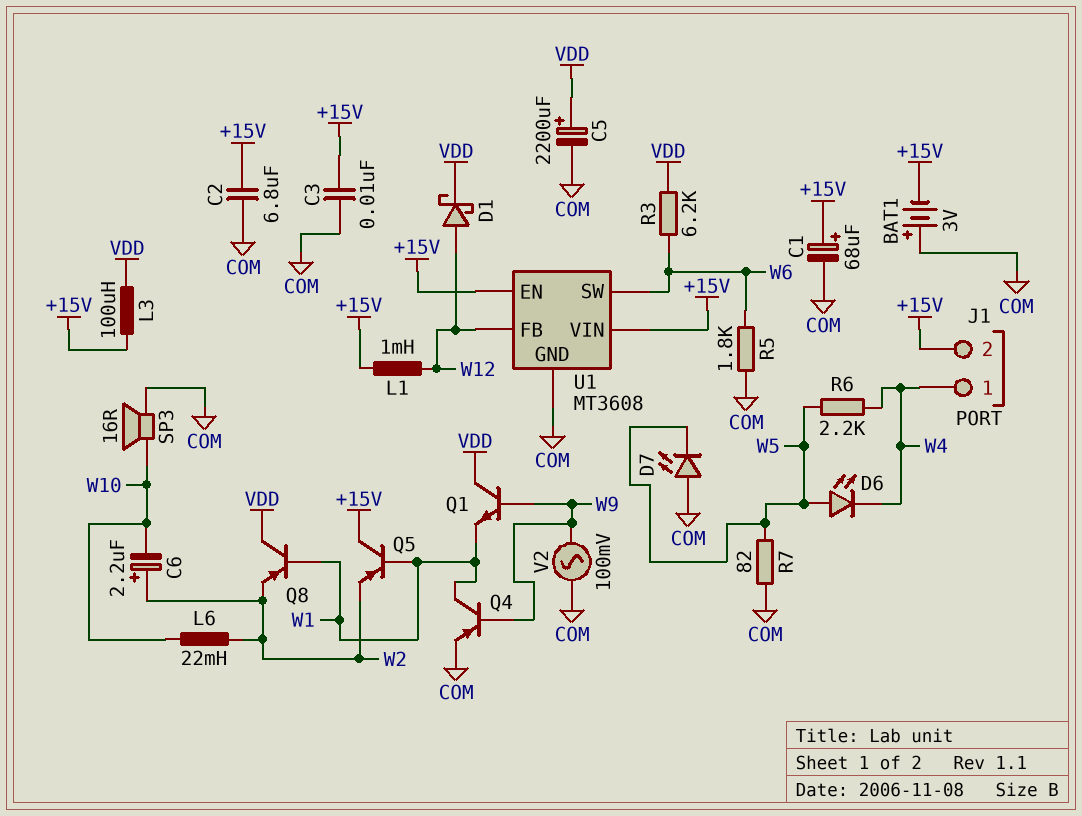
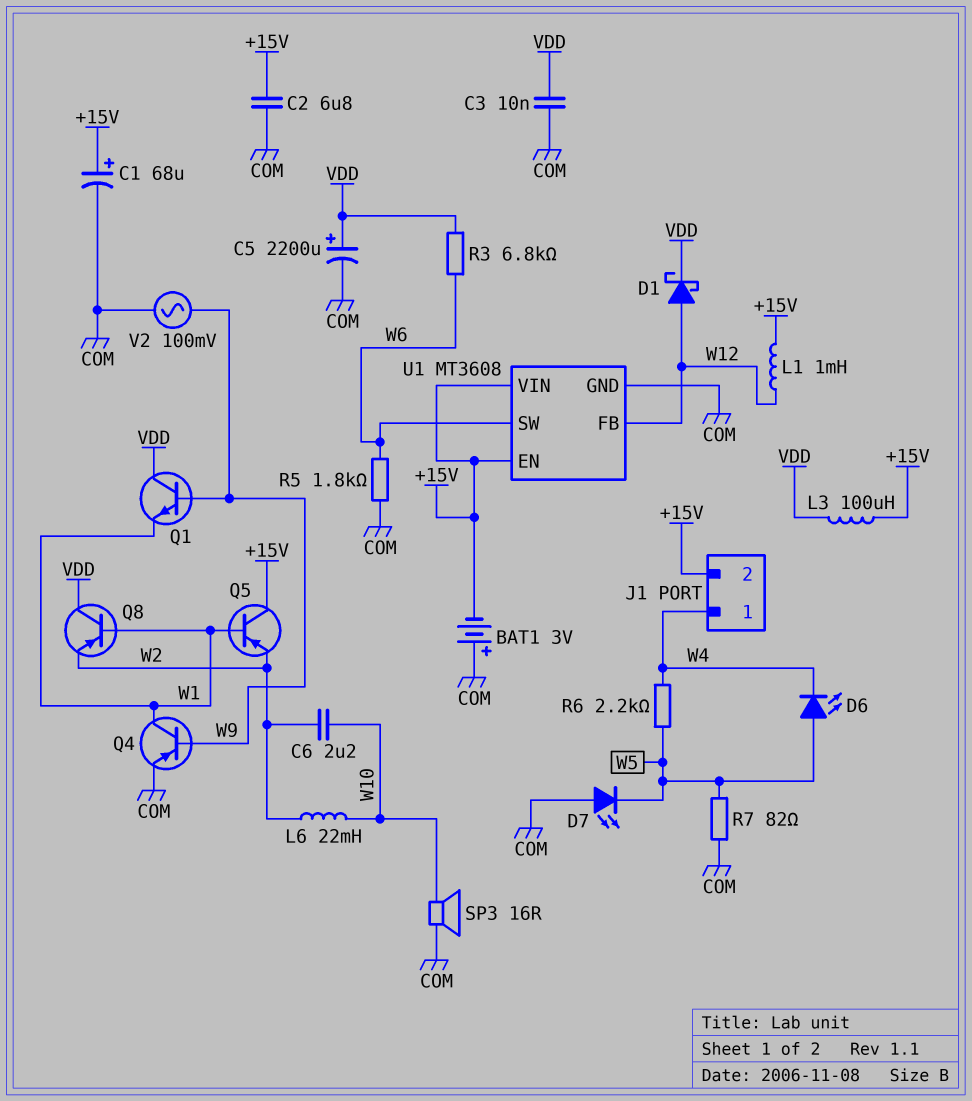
C3: 10nF (+15V, COM) -> 10nF (COM, VDD)
C6: 2.2uF (plus W2, minus W10) -> 2.2uF (W2, W10)
R3: 6.2k (VDD, W6) -> 6.8k (VDD, W6)

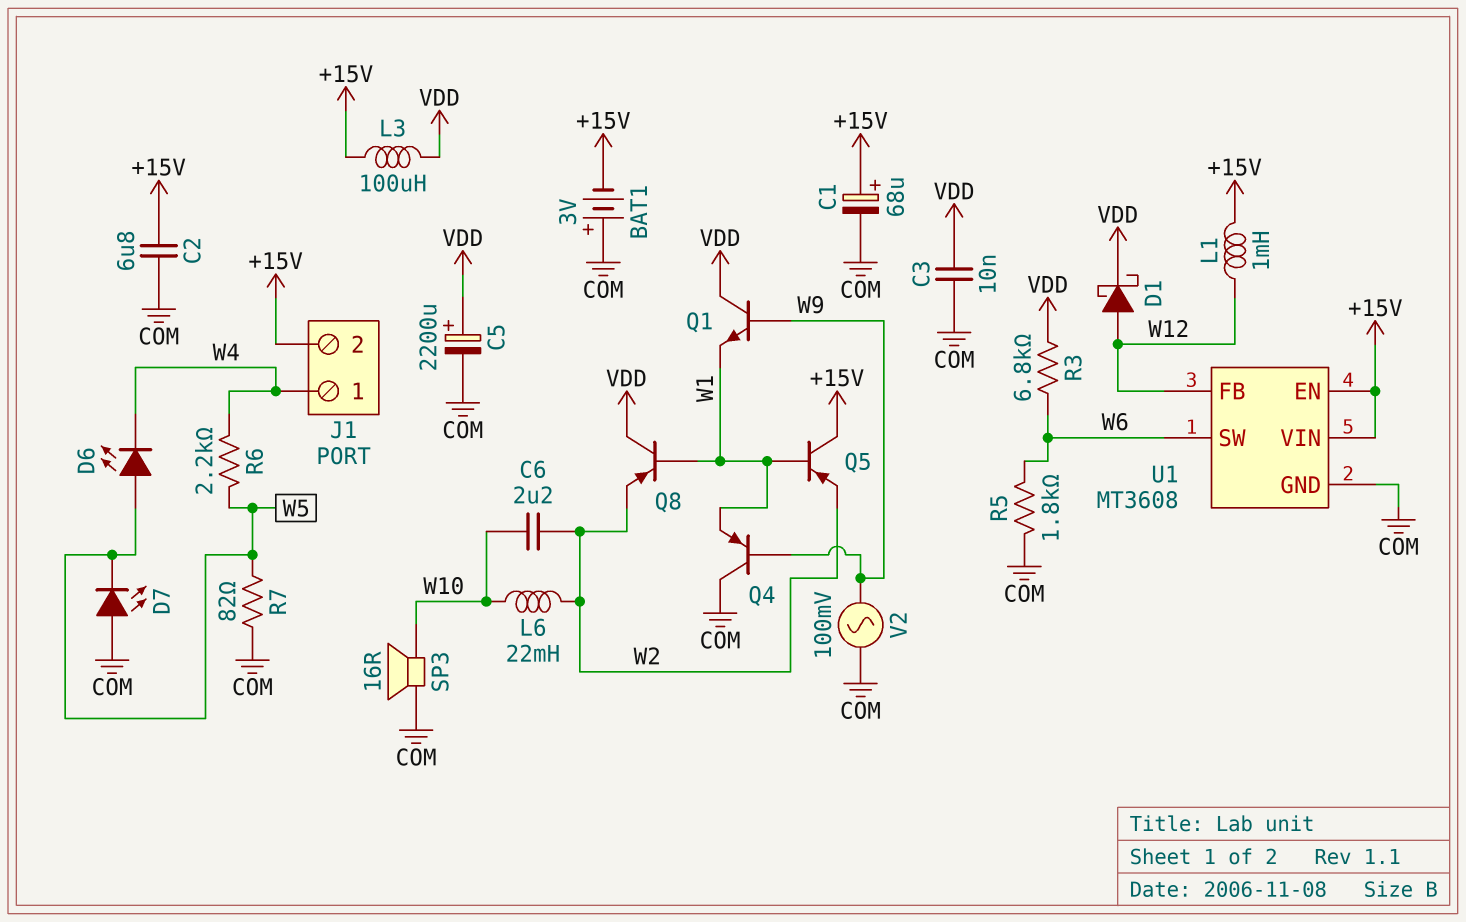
Q4: PNP (B W9, C W1, E COM) -> PNP (B W9, C COM, E W1)

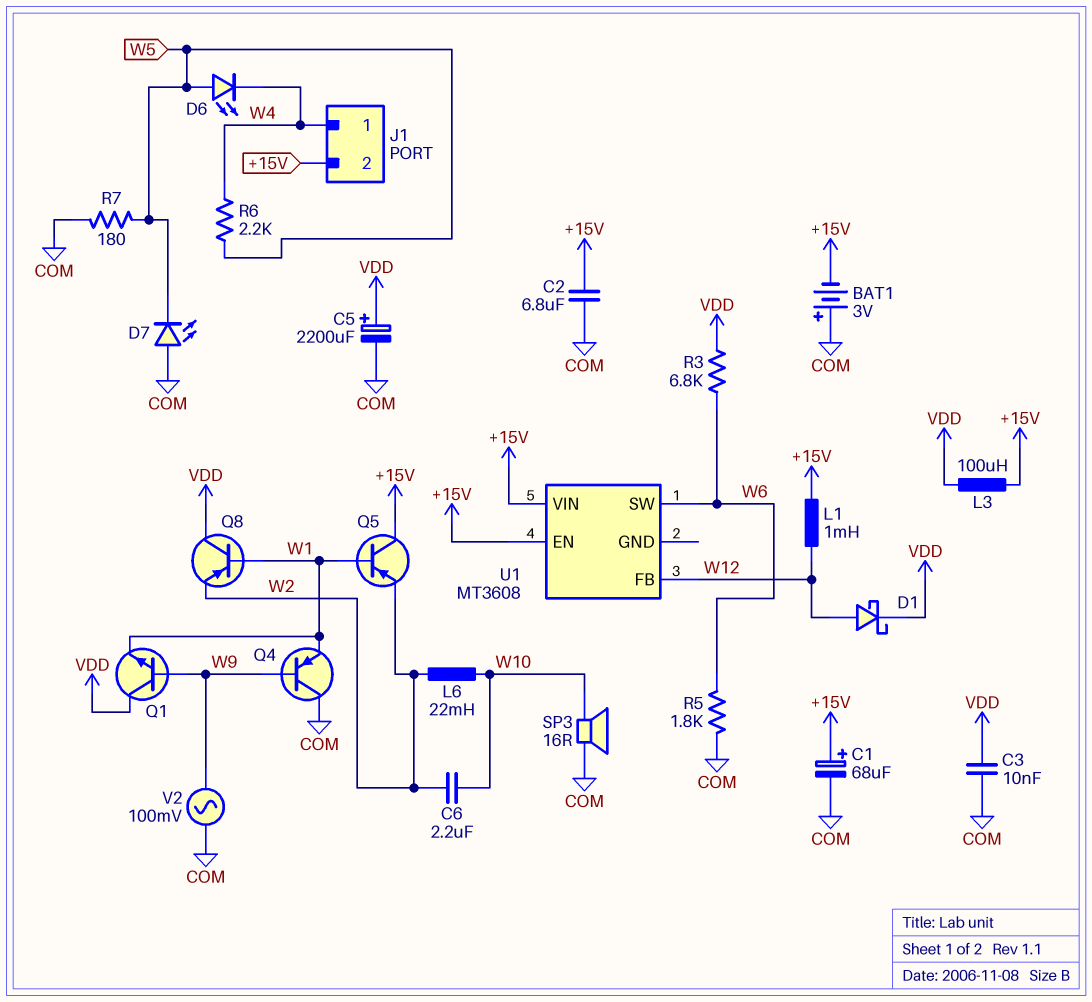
R7: 82 (COM, W5) -> 180 (COM, W5)
U1 pin GND: COM -> none

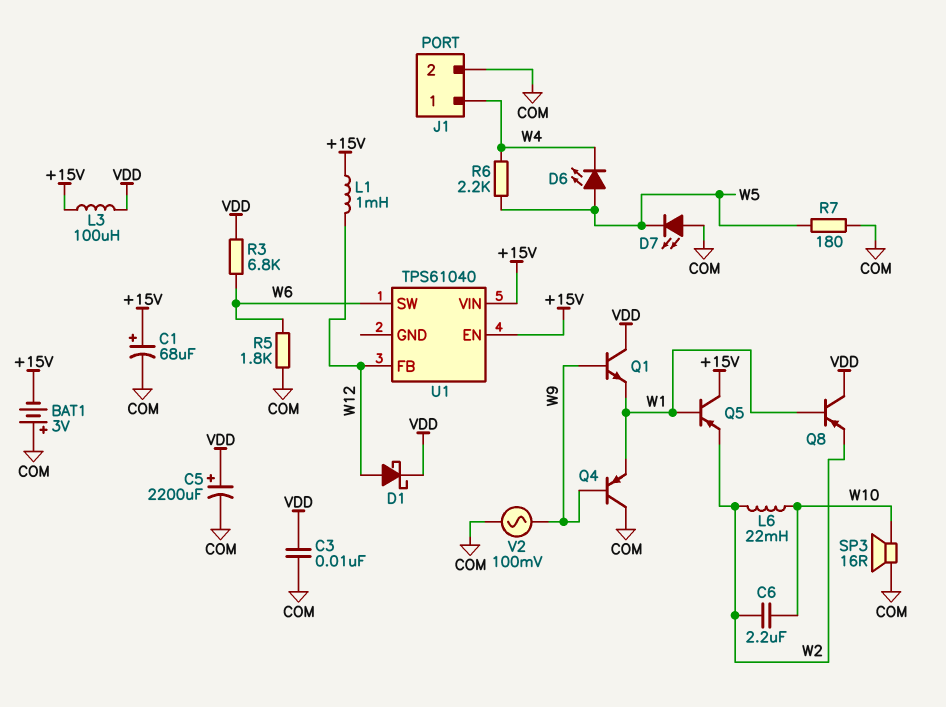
C2: 6.8uF (+15V, COM) -> none
J1 pin 2: +15V -> COM
U1: MT3608 -> TPS61040

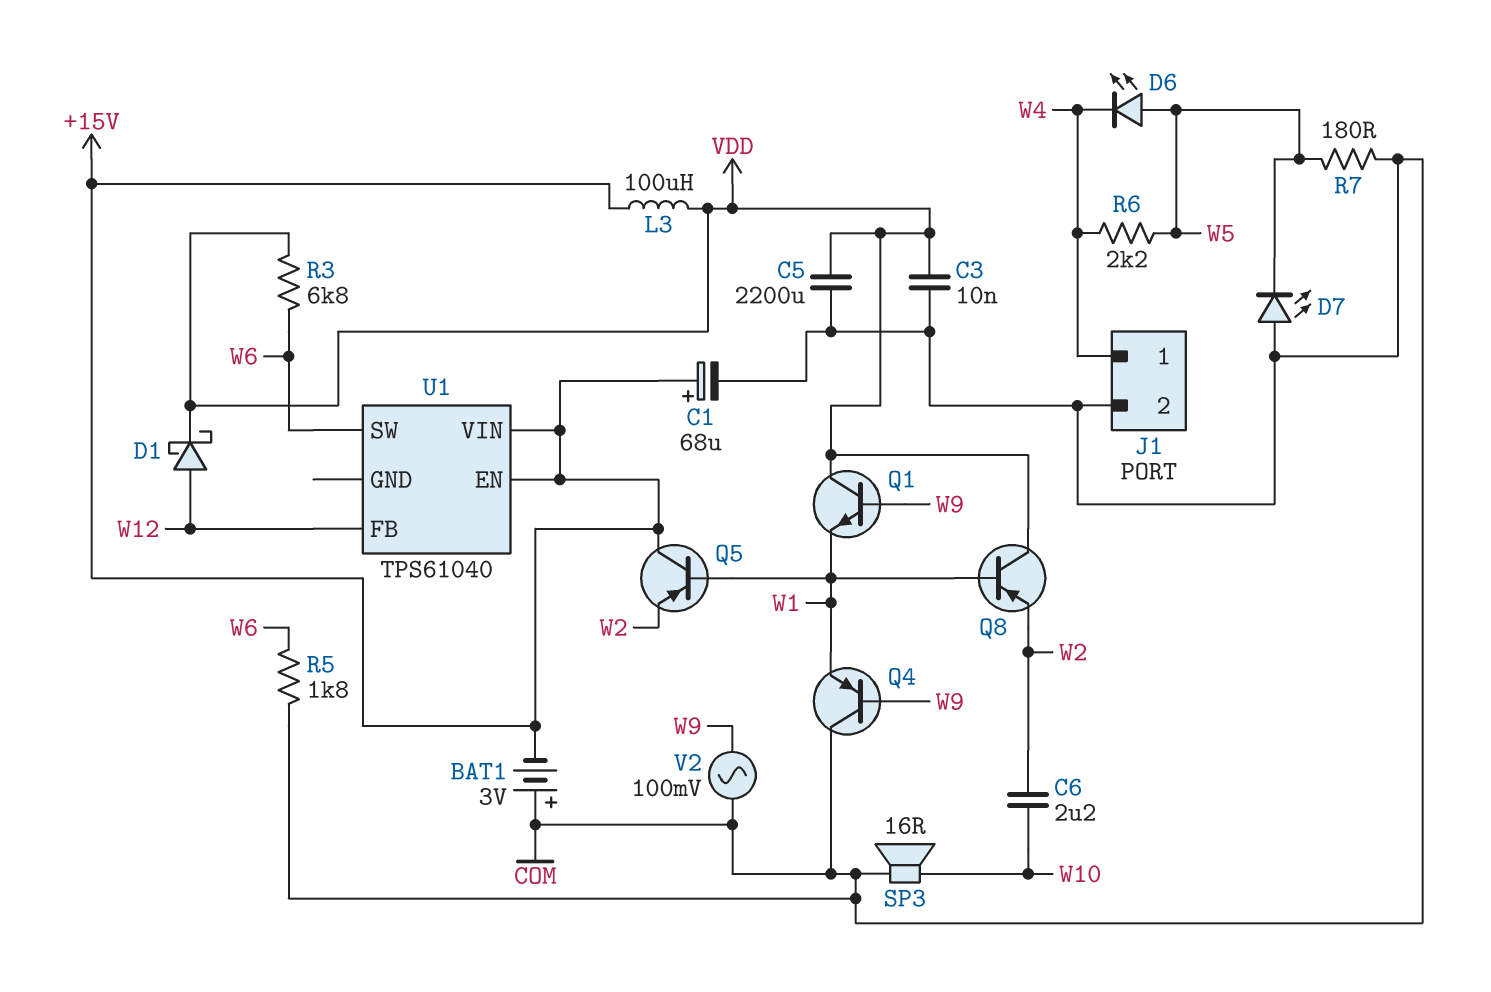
C5: 2200uF (plus VDD, minus COM) -> 2200uF (COM, VDD)
L1: 1mH (+15V, W12) -> none
L6: 22mH (W2, W10) -> none

